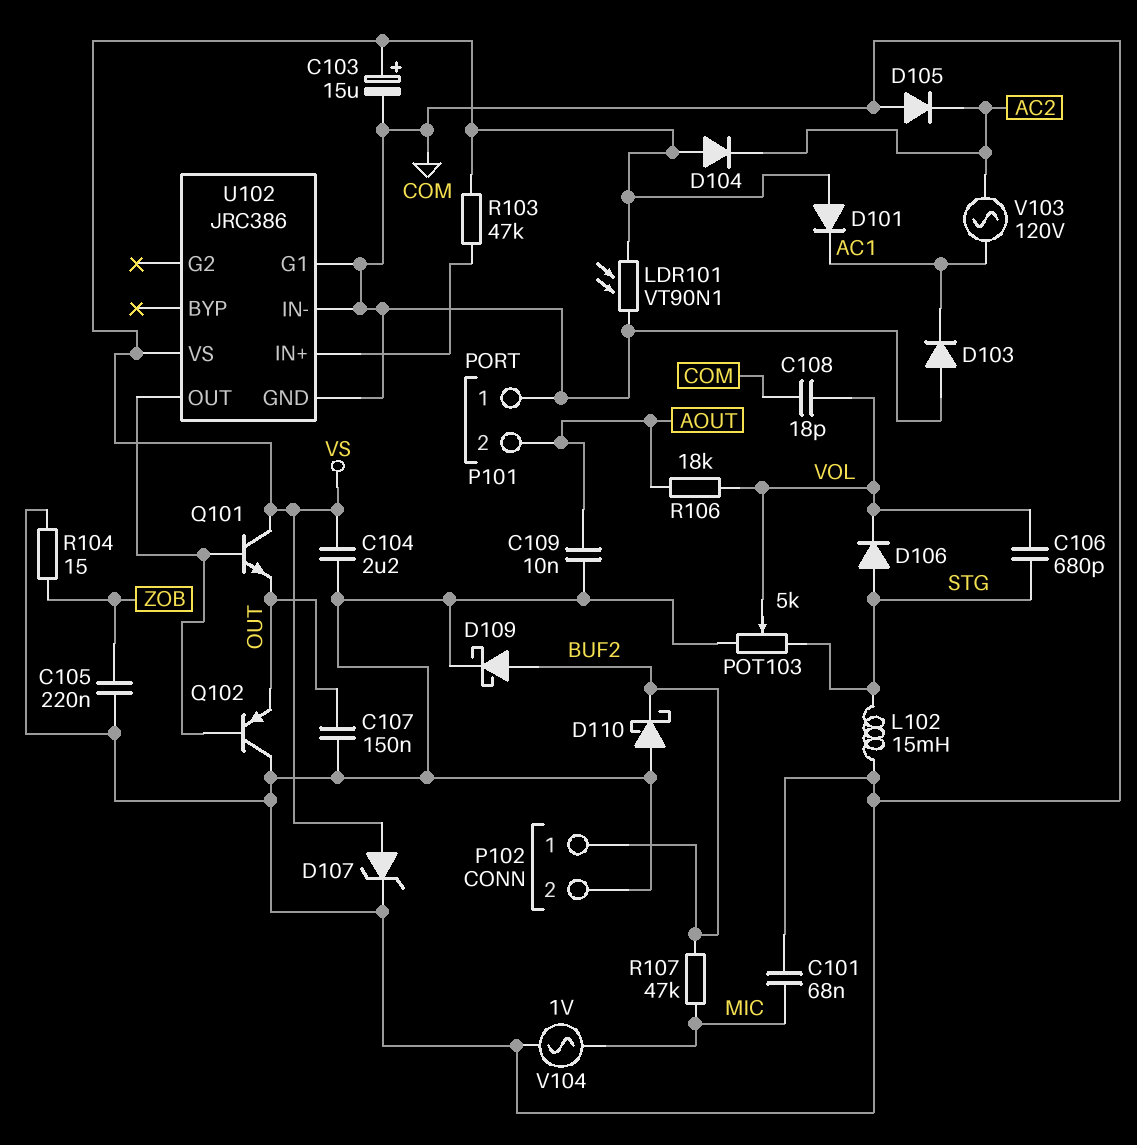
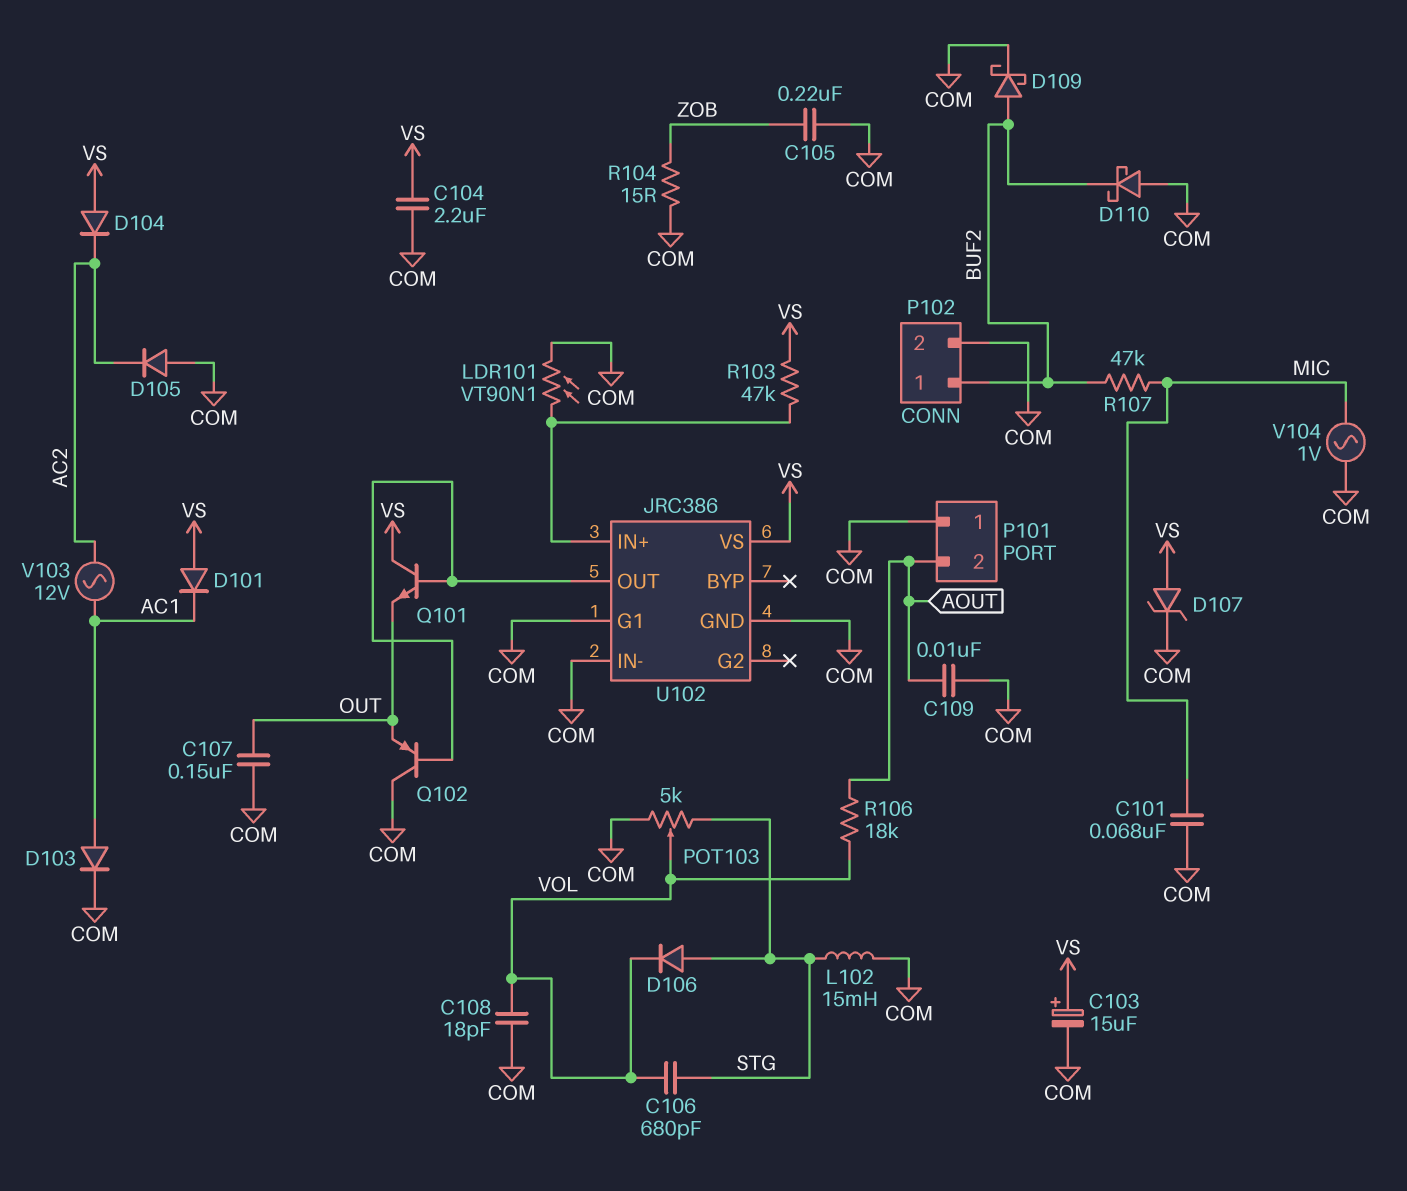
D103: diode (A COM, K AC1) -> diode (A AC1, K COM)
LDR101: VT90N1 (COM, VS) -> VT90N1 (COM, U102/IN+)
V103: AC 120V (AC1, AC2) -> AC 12V (AC1, AC2)

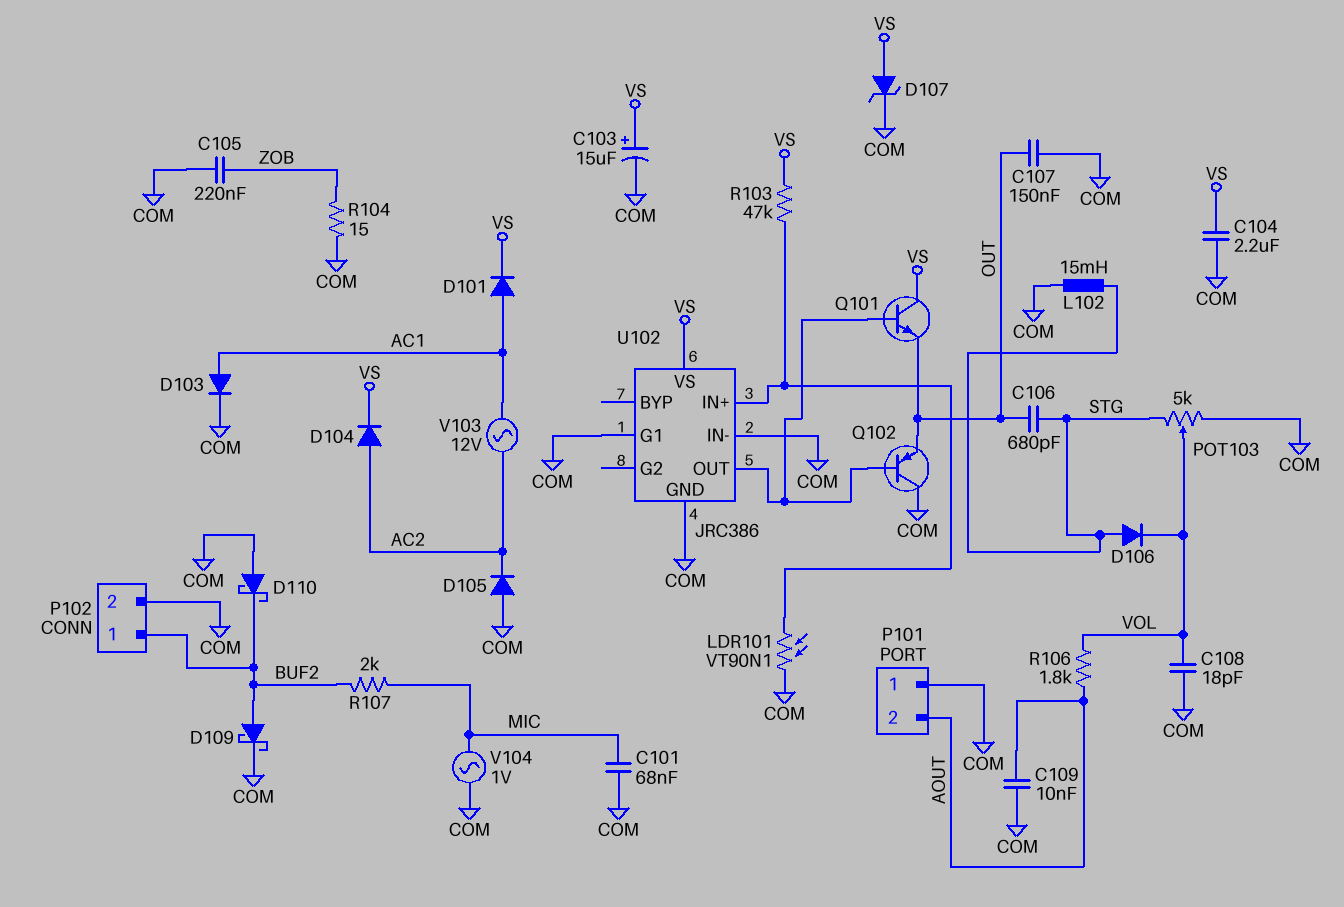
C106: 680pF (STG, VOL) -> 680pF (OUT, STG)
D101: diode (A VS, K AC1) -> diode (A AC1, K VS)
D104: diode (A VS, K AC2) -> diode (A AC2, K VS)
R106: 18k (AOUT, VOL) -> 1.8k (AOUT, VOL)
R107: 47k (BUF2, MIC) -> 2k (BUF2, MIC)

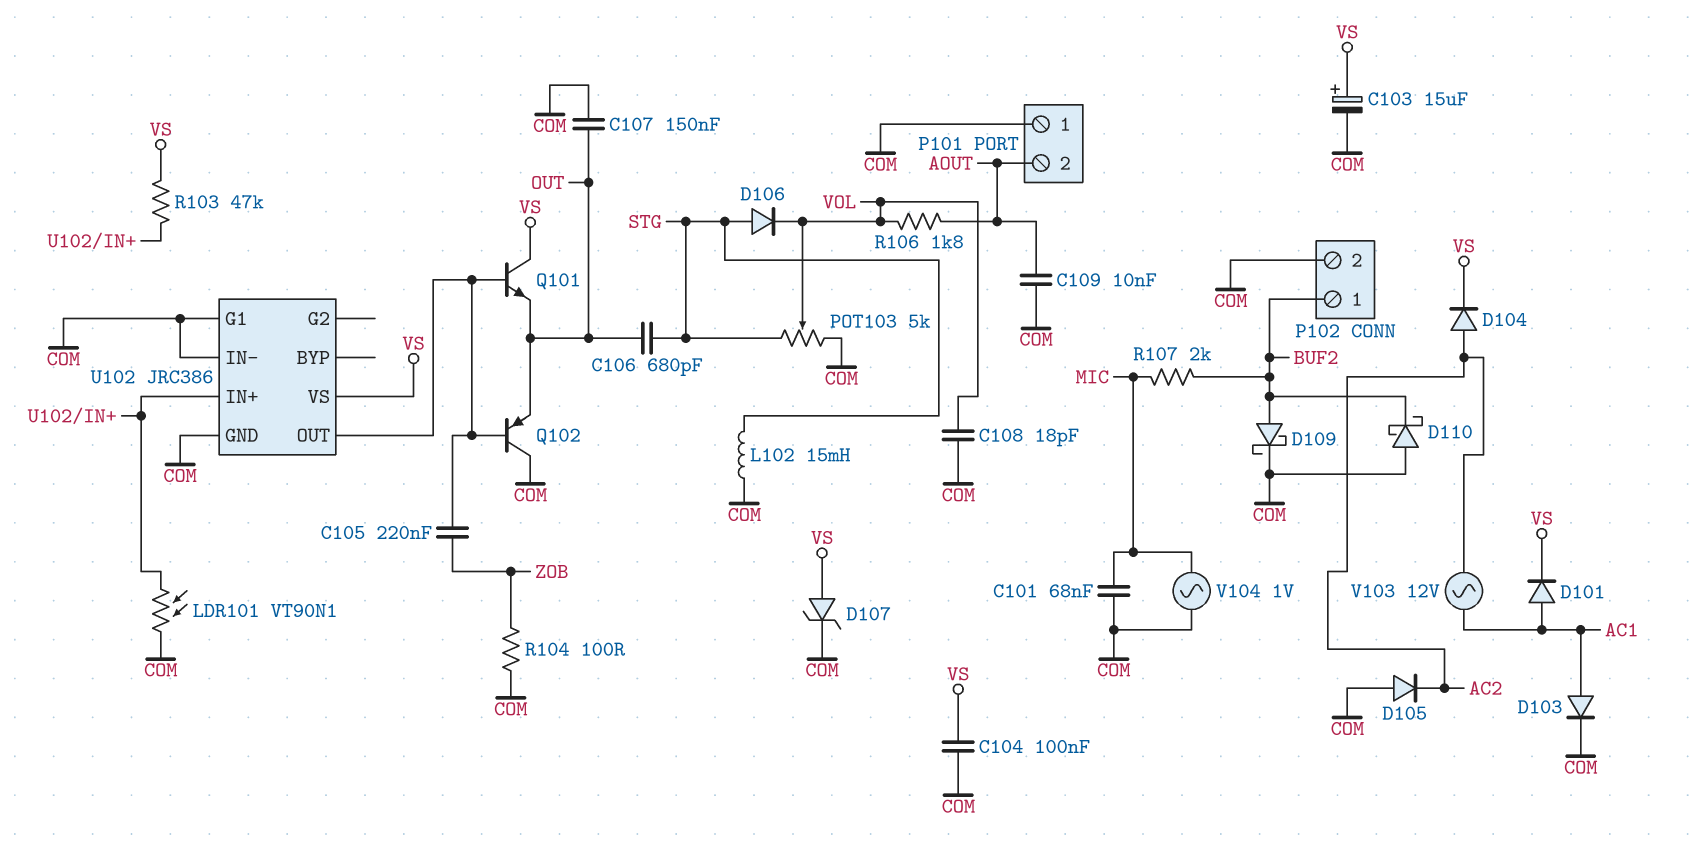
C104: 2.2uF (COM, VS) -> 100nF (COM, VS)
C105: 220nF (COM, ZOB) -> 220nF (U102/OUT, ZOB)
R104: 15 (COM, ZOB) -> 100 (COM, ZOB)

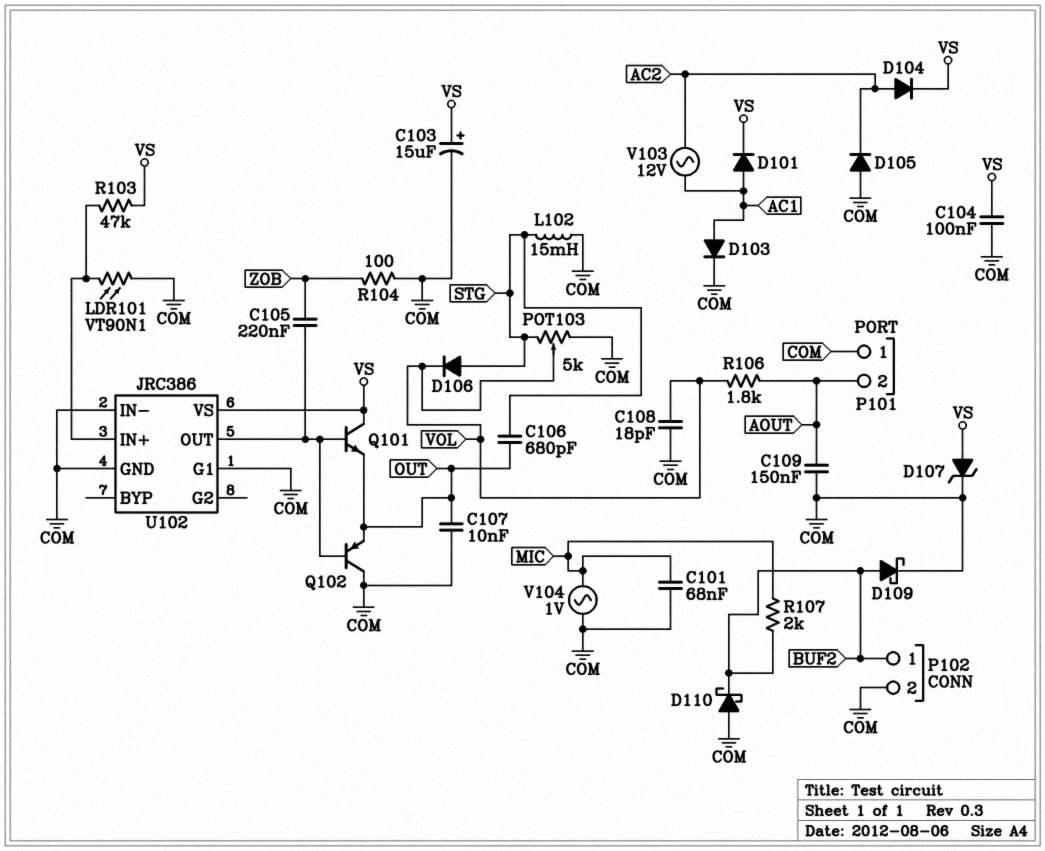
C107: 150nF (COM, OUT) -> 10nF (COM, OUT)
C109: 10nF (AOUT, COM) -> 150nF (AOUT, COM)

